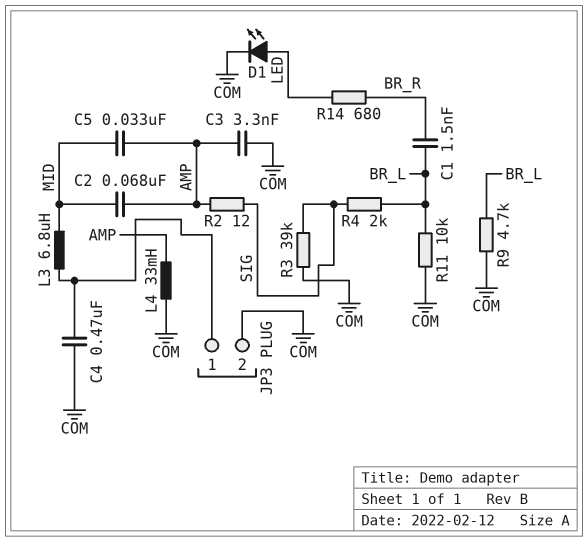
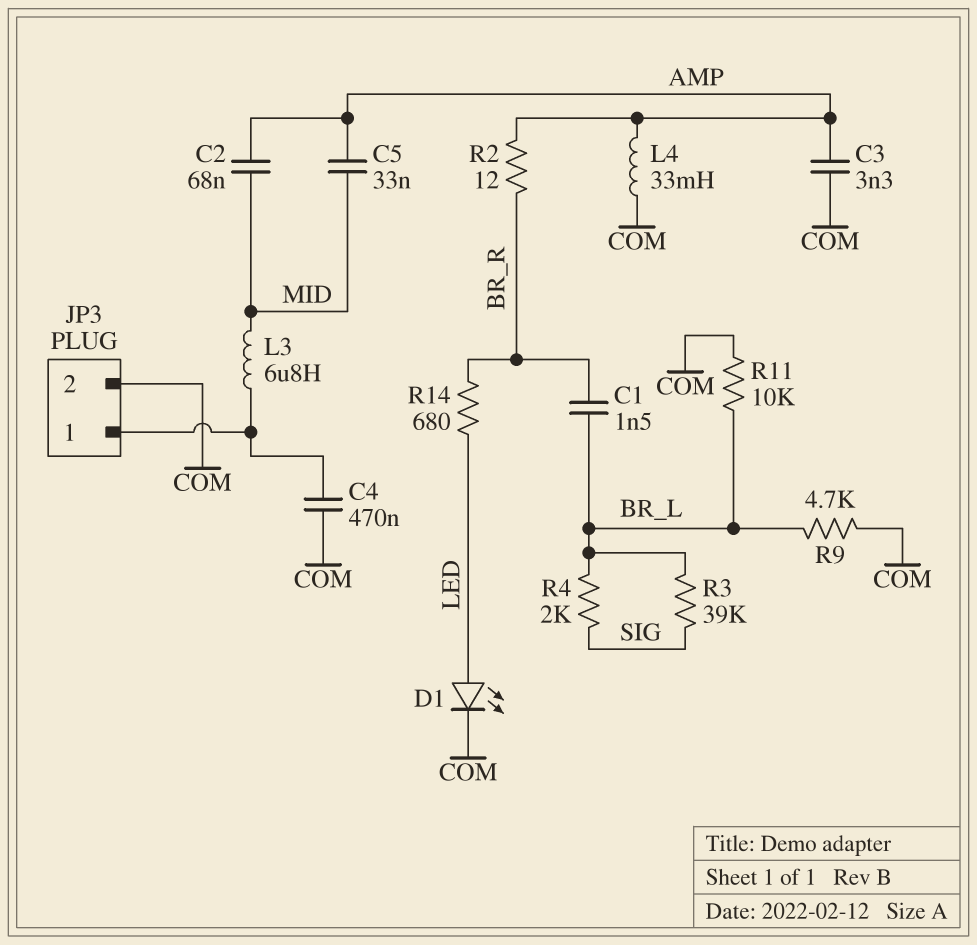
R2: 12 (AMP, SIG) -> 12 (AMP, BR_R)
R3: 39k (COM, SIG) -> 39k (BR_L, SIG)

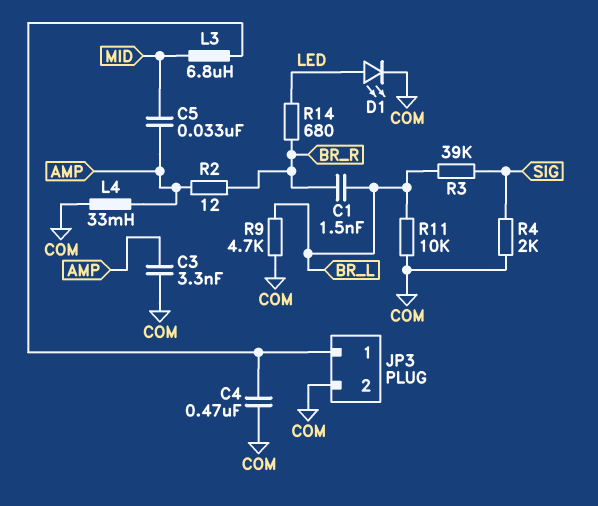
C2: 68nF (AMP, MID) -> none
R4: 2k (BR_L, SIG) -> 2k (COM, SIG)

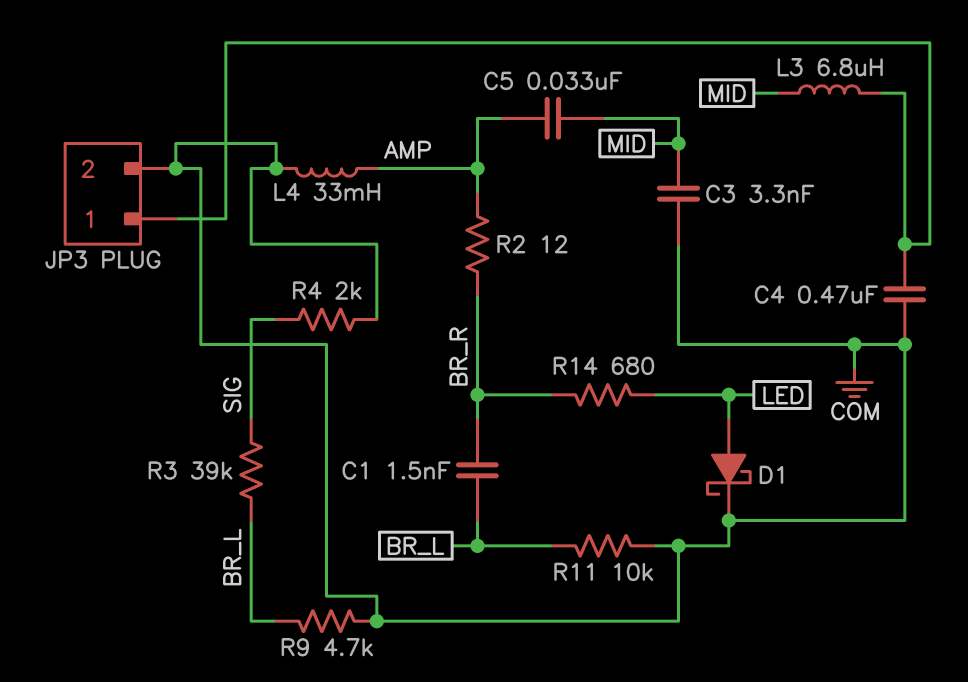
C3: 3.3nF (AMP, COM) -> 3.3nF (COM, MID)
D1: LED (A LED, K COM) -> schottky (A LED, K COM)

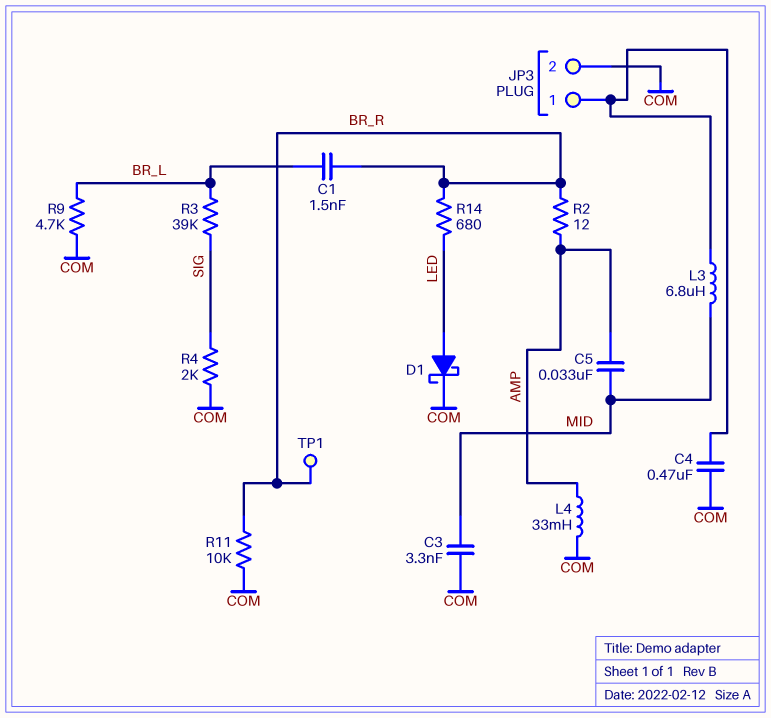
R11: 10k (BR_L, COM) -> 10k (BR_R, COM)
TP1: none -> test point (BR_R)

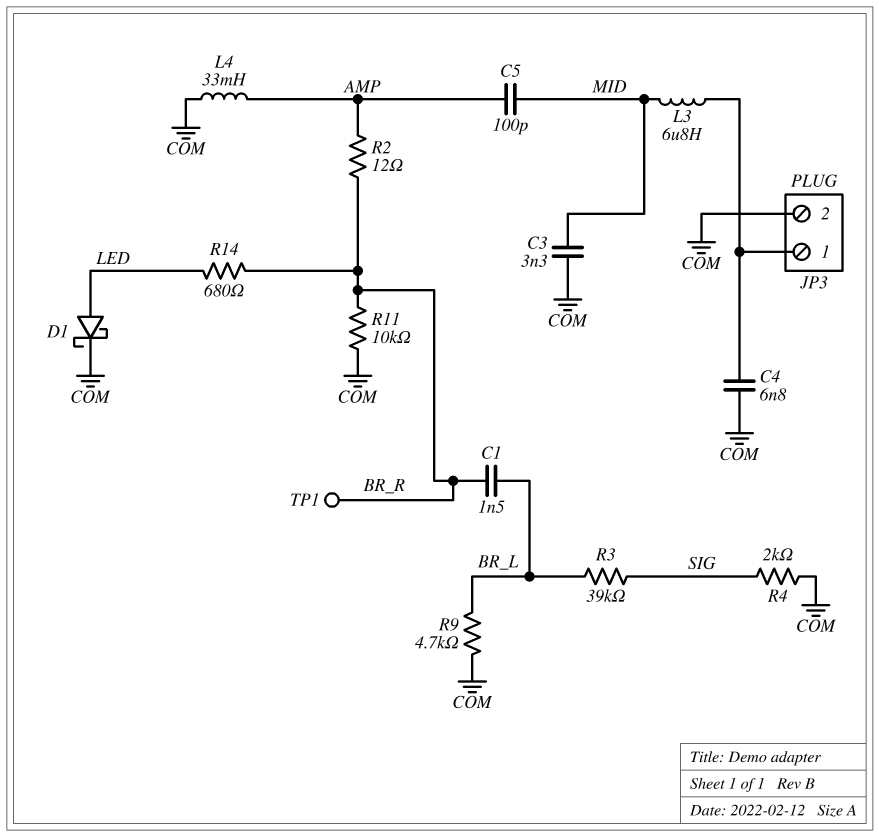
C4: 470nF (COM, JP3/1) -> 6.8nF (COM, JP3/1)
C5: 33nF (AMP, MID) -> 100pF (AMP, MID)

